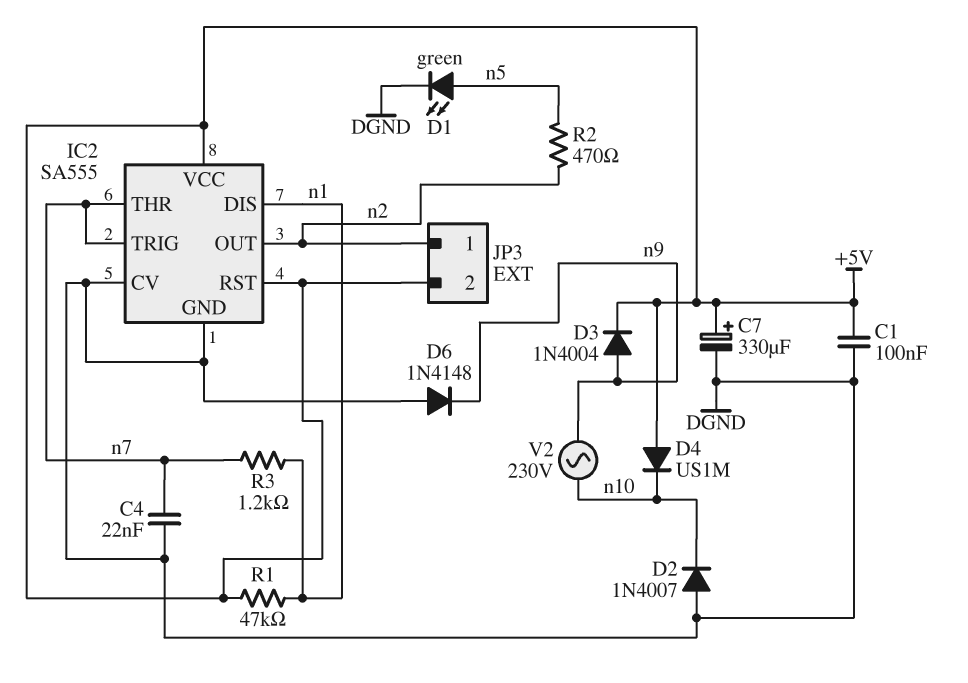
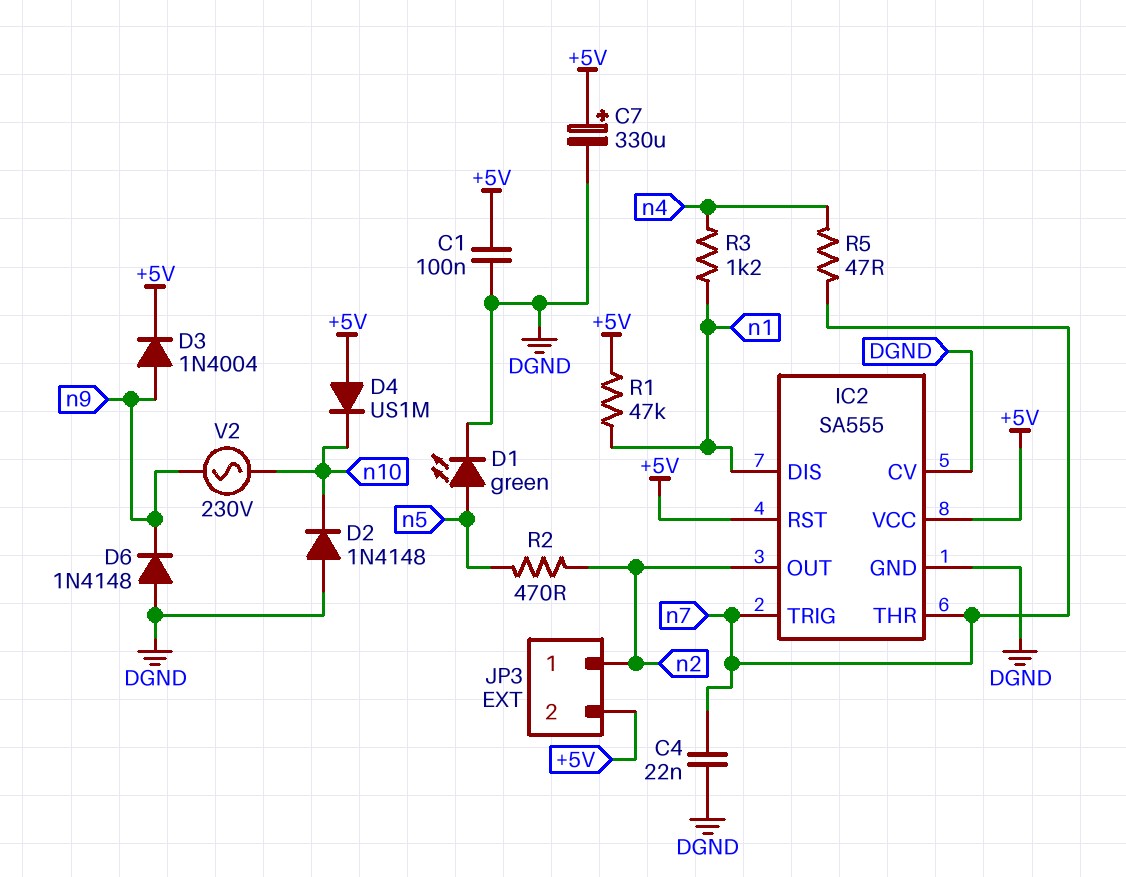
D2: diode 1N4007 (A DGND, K n10) -> diode 1N4148 (A DGND, K n10)
R3: 1.2k (n1, n7) -> 1.2k (n1, n4)
R5: none -> 47 (n4, n7)

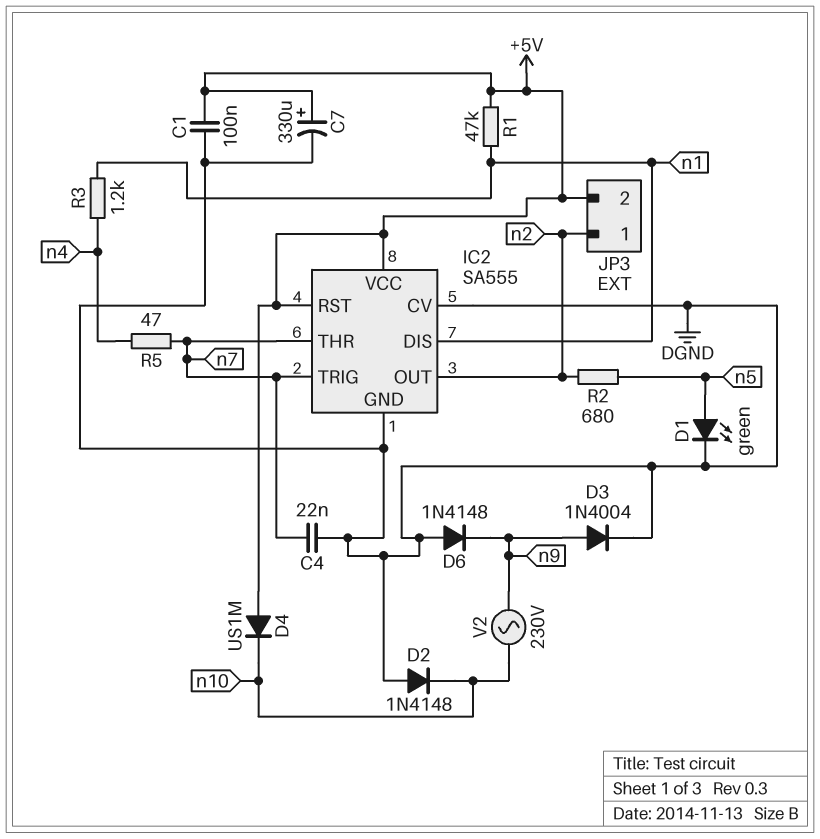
D3: diode 1N4004 (A n9, K +5V) -> diode 1N4004 (A n9, K DGND)
R2: 470 (n2, n5) -> 680 (n2, n5)

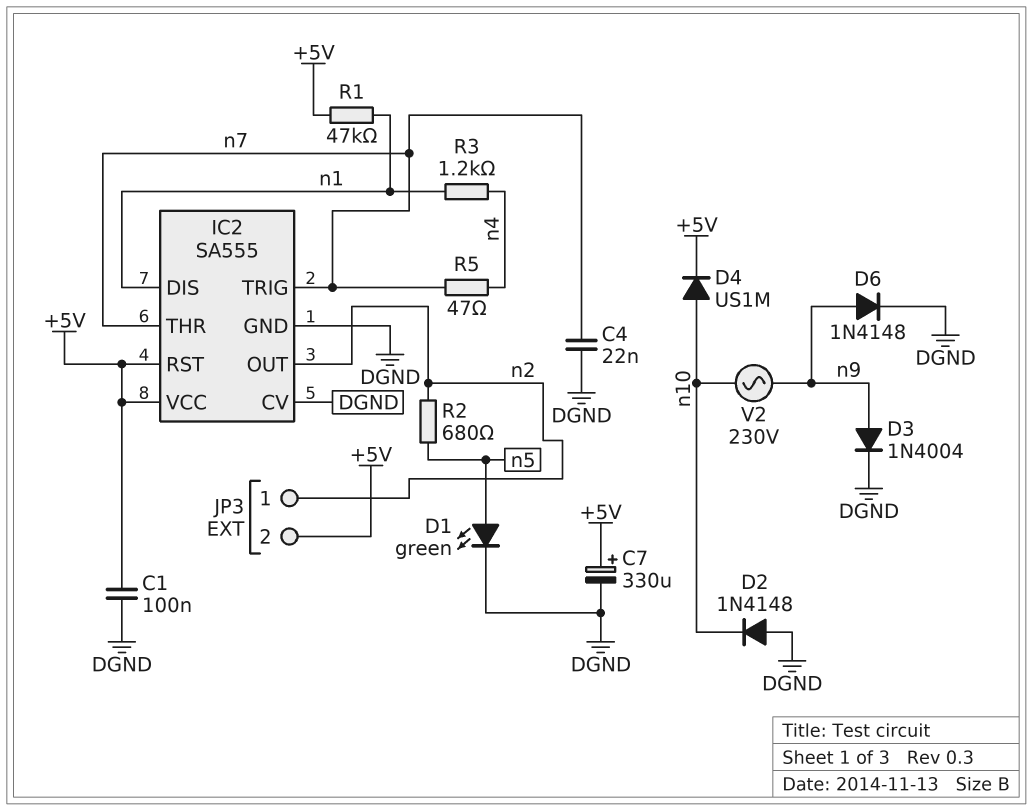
D4: diode US1M (A +5V, K n10) -> diode US1M (A n10, K +5V)
D6: diode 1N4148 (A DGND, K n9) -> diode 1N4148 (A n9, K DGND)

